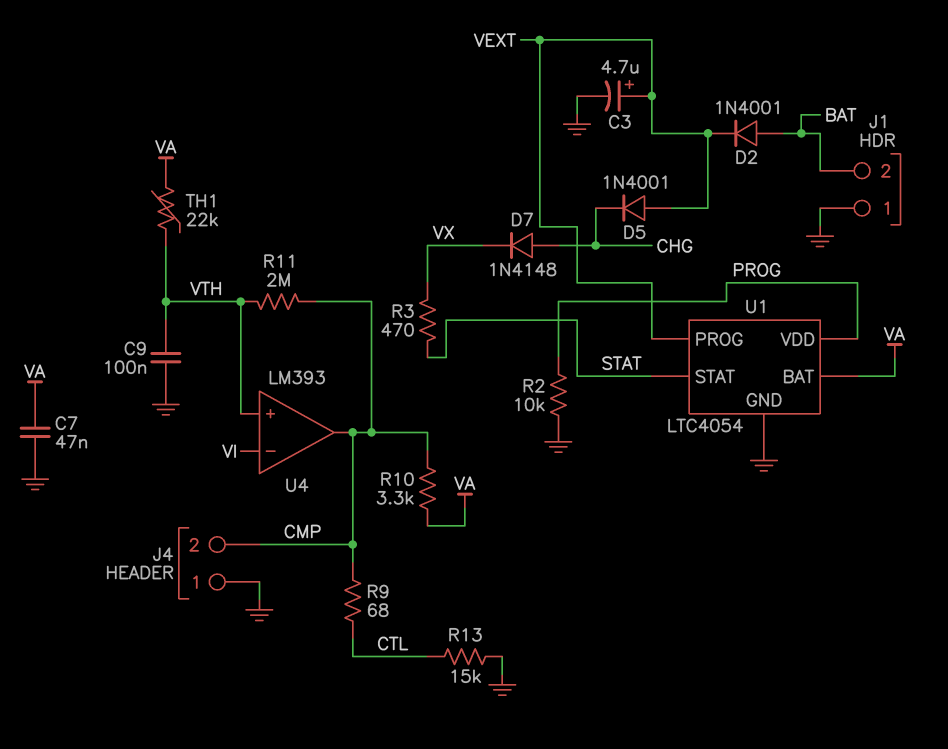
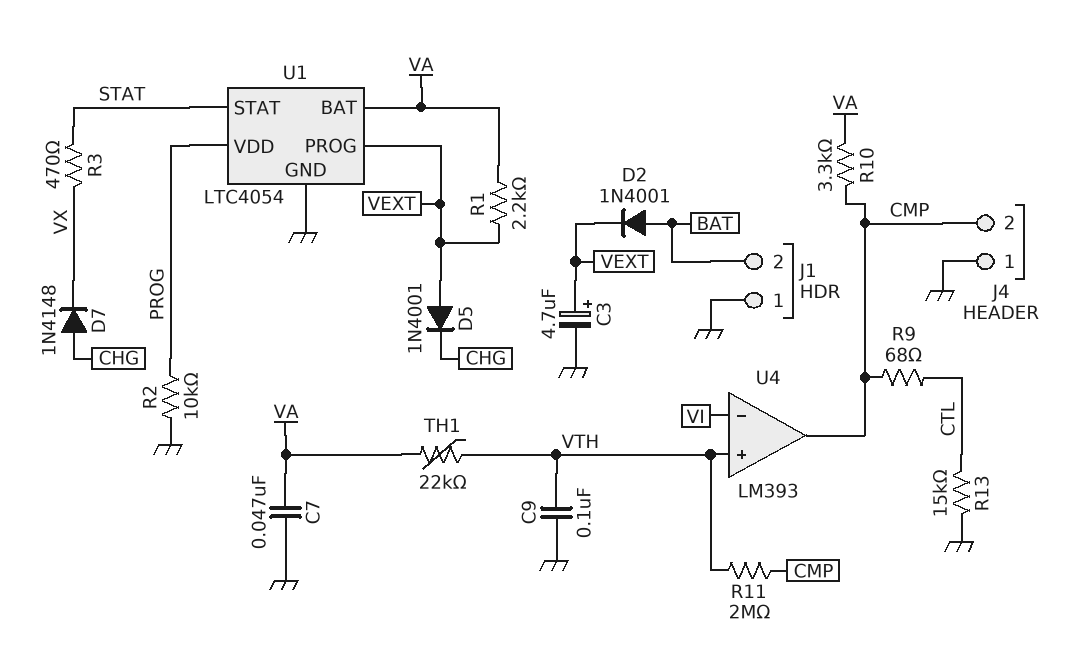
R1: none -> 2.2k (VA, VEXT)

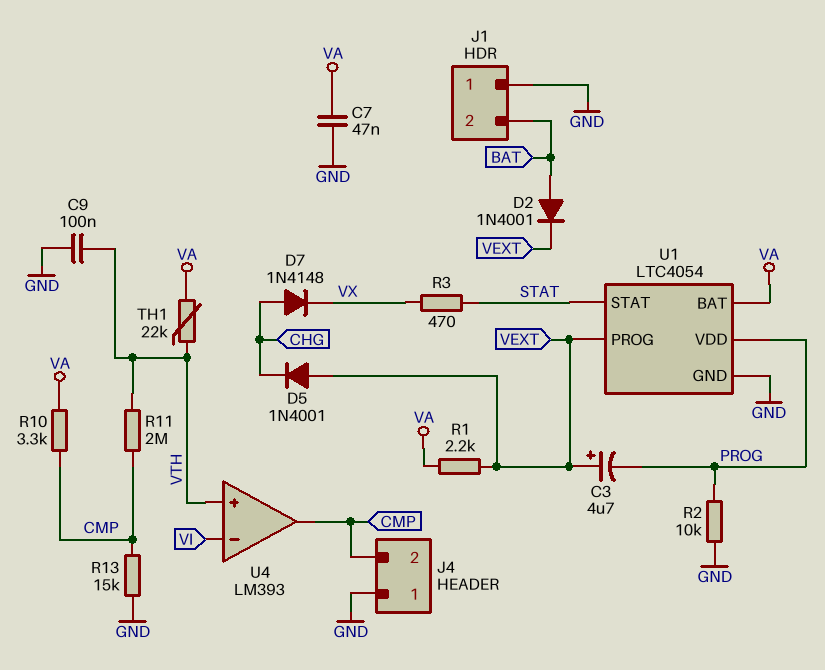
C3: 4.7uF (plus VEXT, minus GND) -> 4.7uF (plus VEXT, minus PROG)
R9: 68 (CMP, CTL) -> none
R13: 15k (CTL, GND) -> 15k (CMP, GND)

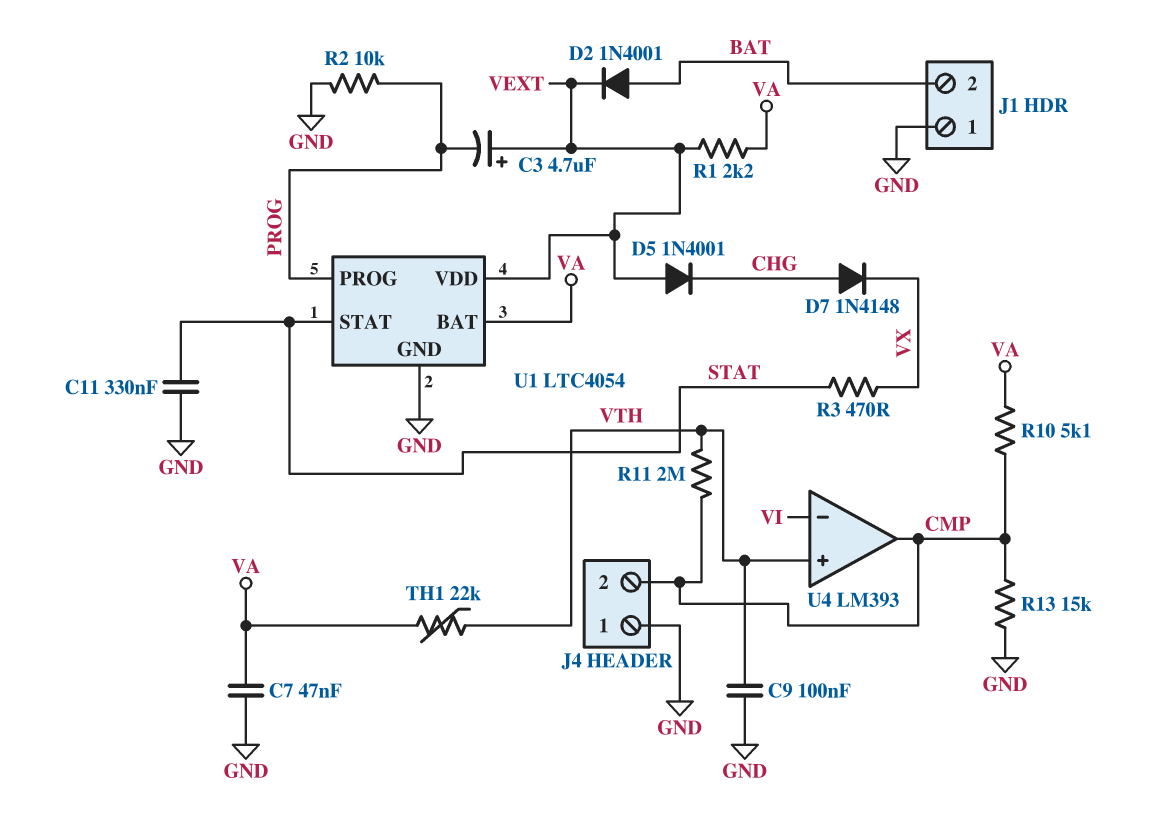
C11: none -> 330nF (GND, STAT)
R10: 3.3k (CMP, VA) -> 5.1k (CMP, VA)
U1 pin PROG: VEXT -> PROG
U1 pin VDD: PROG -> VEXT

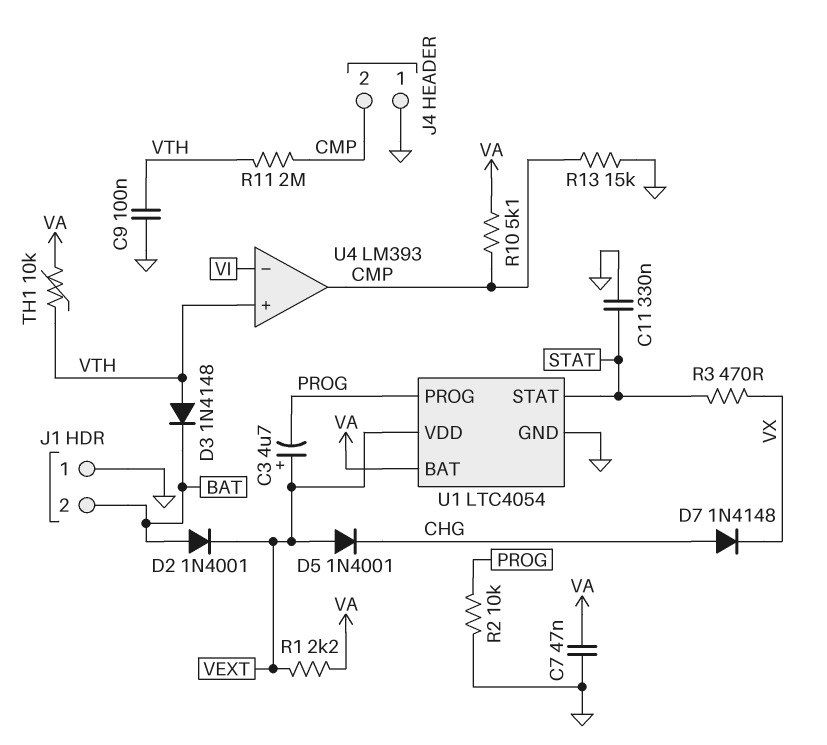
D3: none -> diode 1N4148 (A VTH, K BAT)
TH1: 22k (VA, VTH) -> 10k (VA, VTH)

